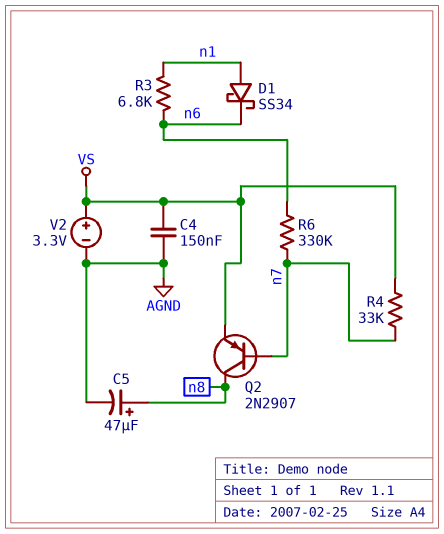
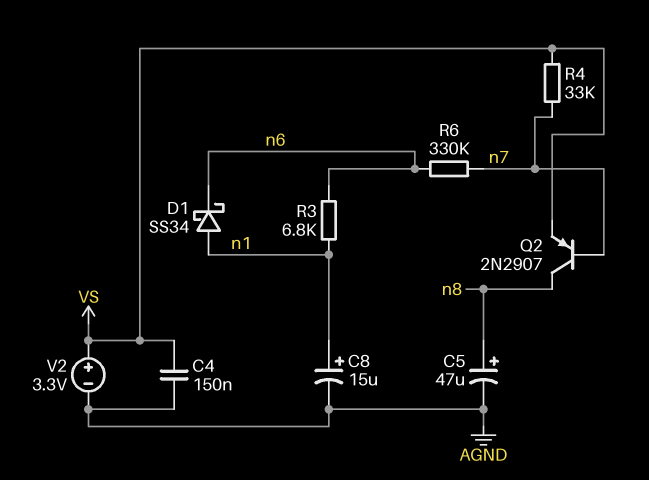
C8: none -> 15uF (plus n1, minus AGND)

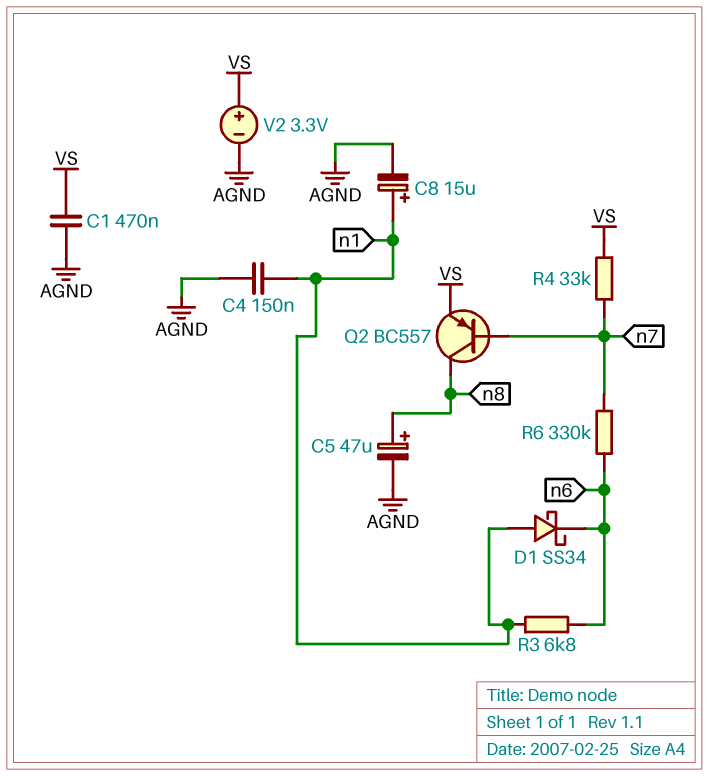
C1: none -> 470nF (AGND, VS)
C4: 150nF (AGND, VS) -> 150nF (AGND, n1)
Q2: PNP 2N2907 (B n7, C n8, E VS) -> PNP BC557 (B n7, C n8, E VS)

